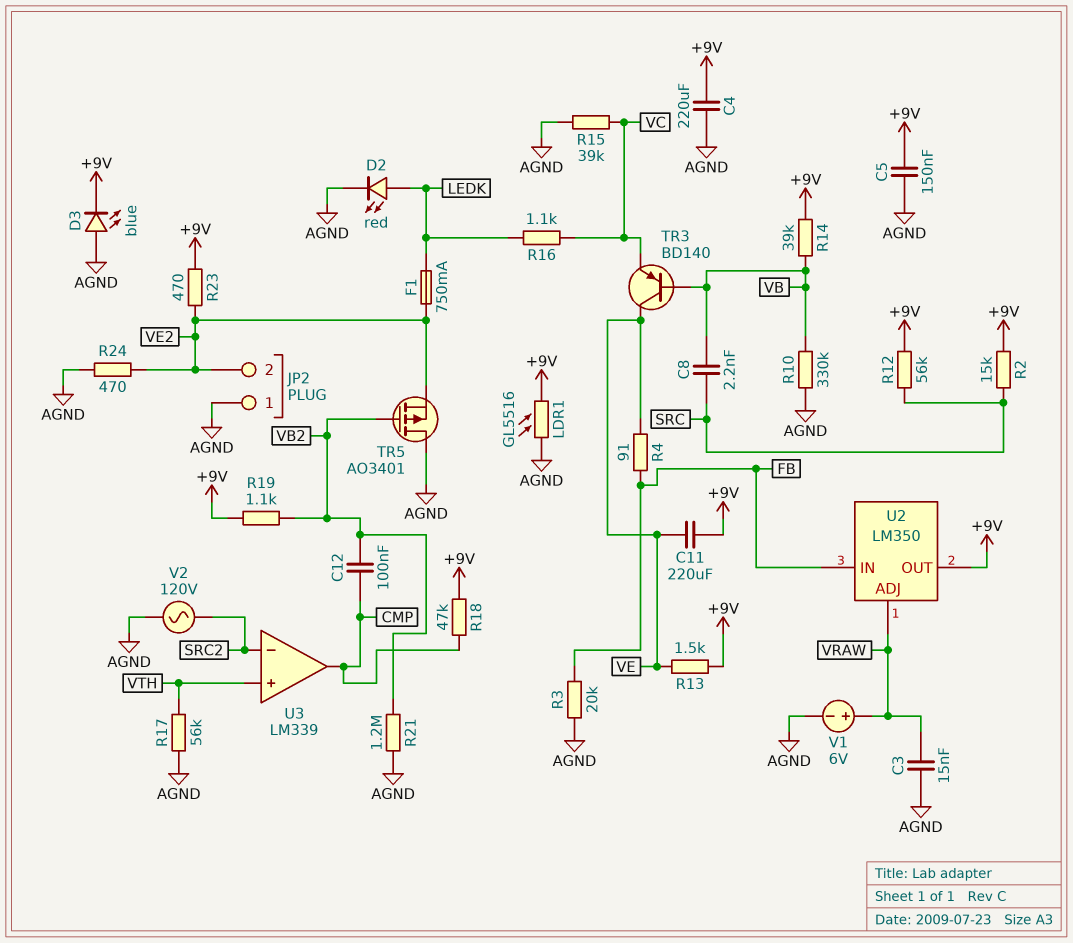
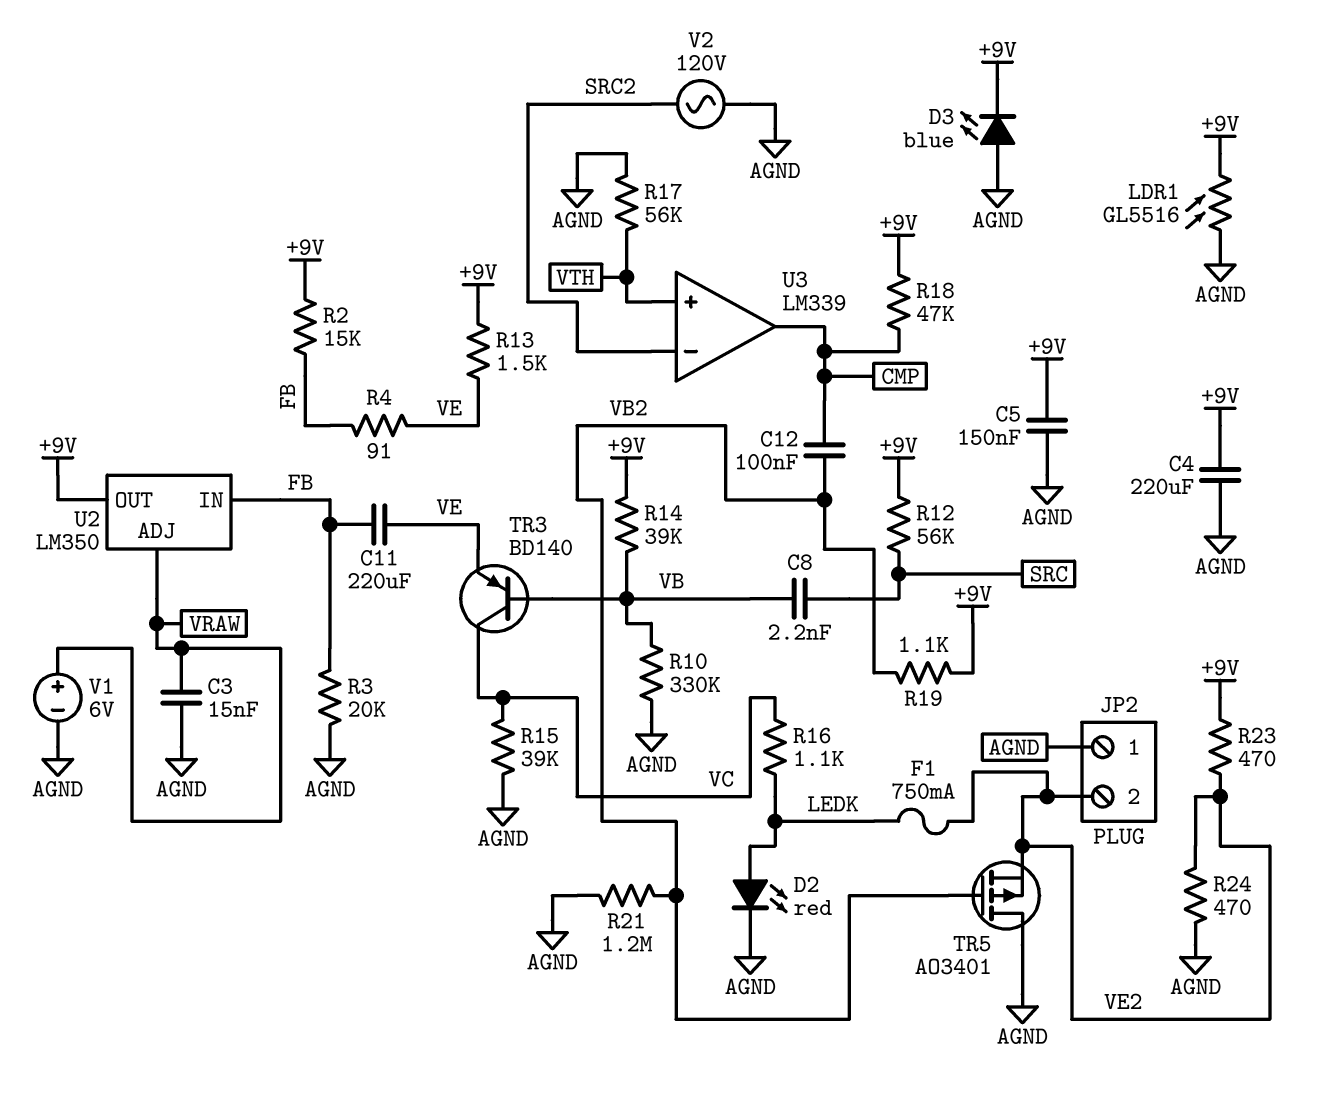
C11: 220uF (+9V, VE) -> 220uF (FB, VE)
R2: 15k (+9V, SRC) -> 15k (+9V, FB)
TR3: PNP BD140 (B VB, C VE, E VC) -> PNP BD140 (B VB, C VC, E VE)

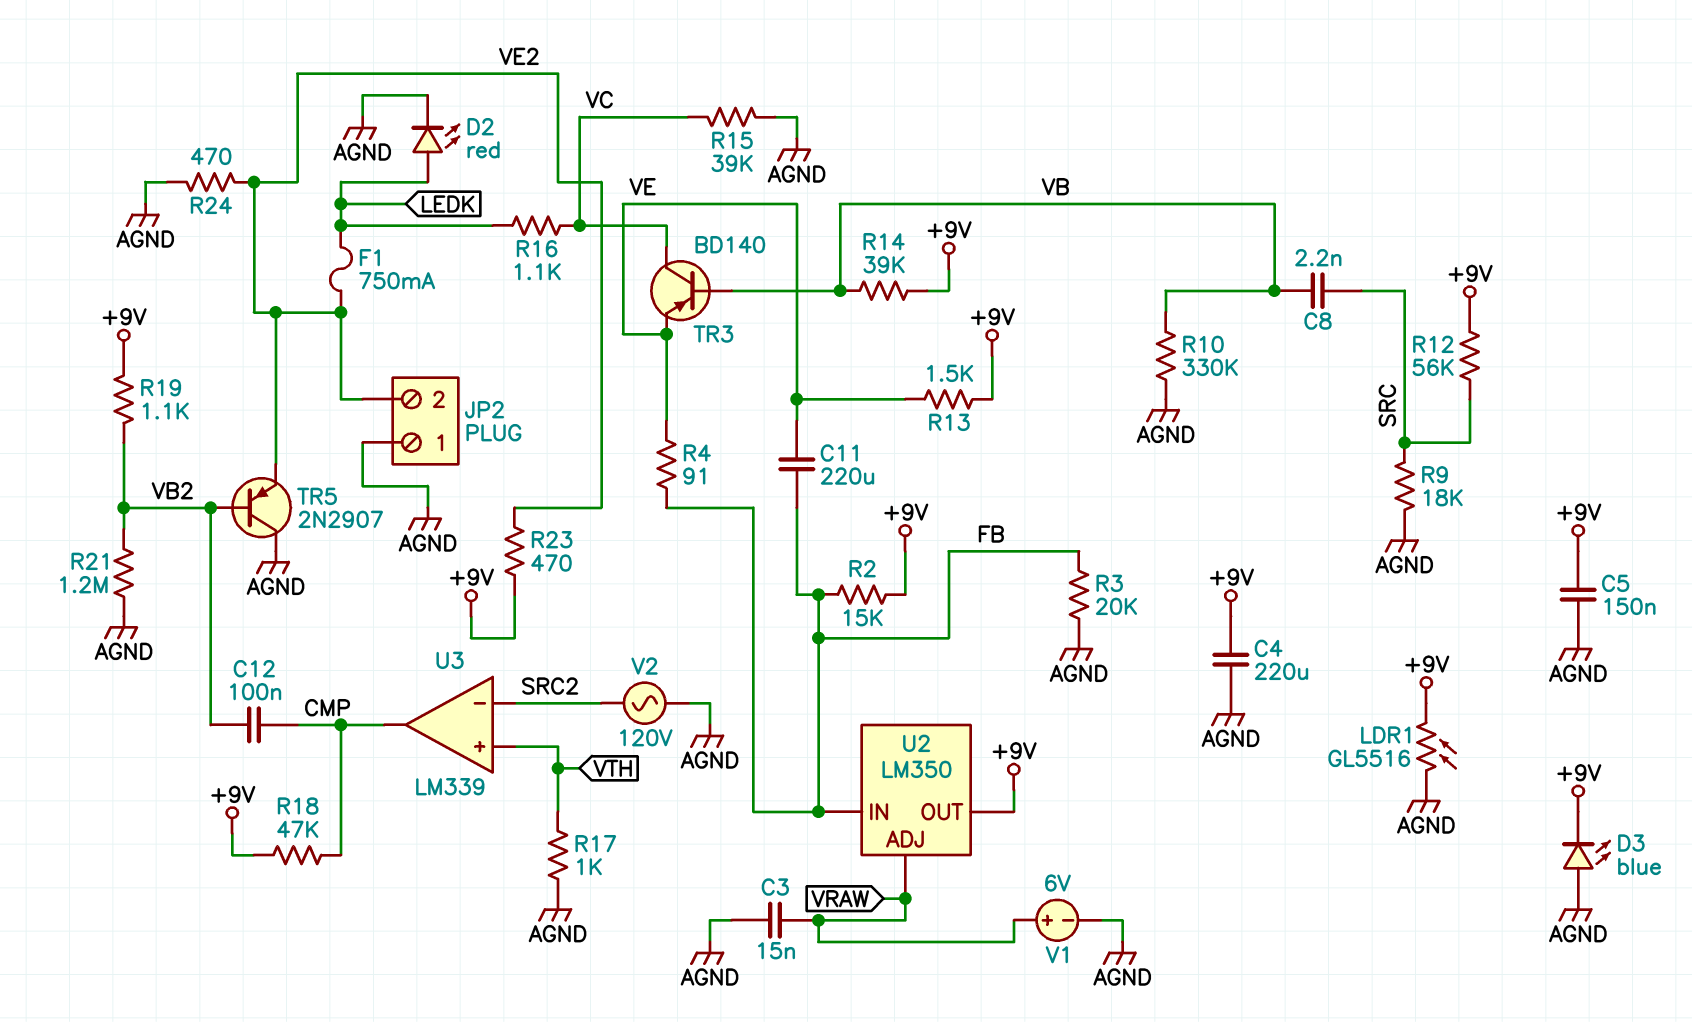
R9: none -> 18k (AGND, SRC)
R17: 56k (AGND, VTH) -> 1k (AGND, VTH)
TR5: PMOS AO3401 (G VB2, D AGND, S VE2) -> PNP 2N2907 (B VB2, C AGND, E VE2)

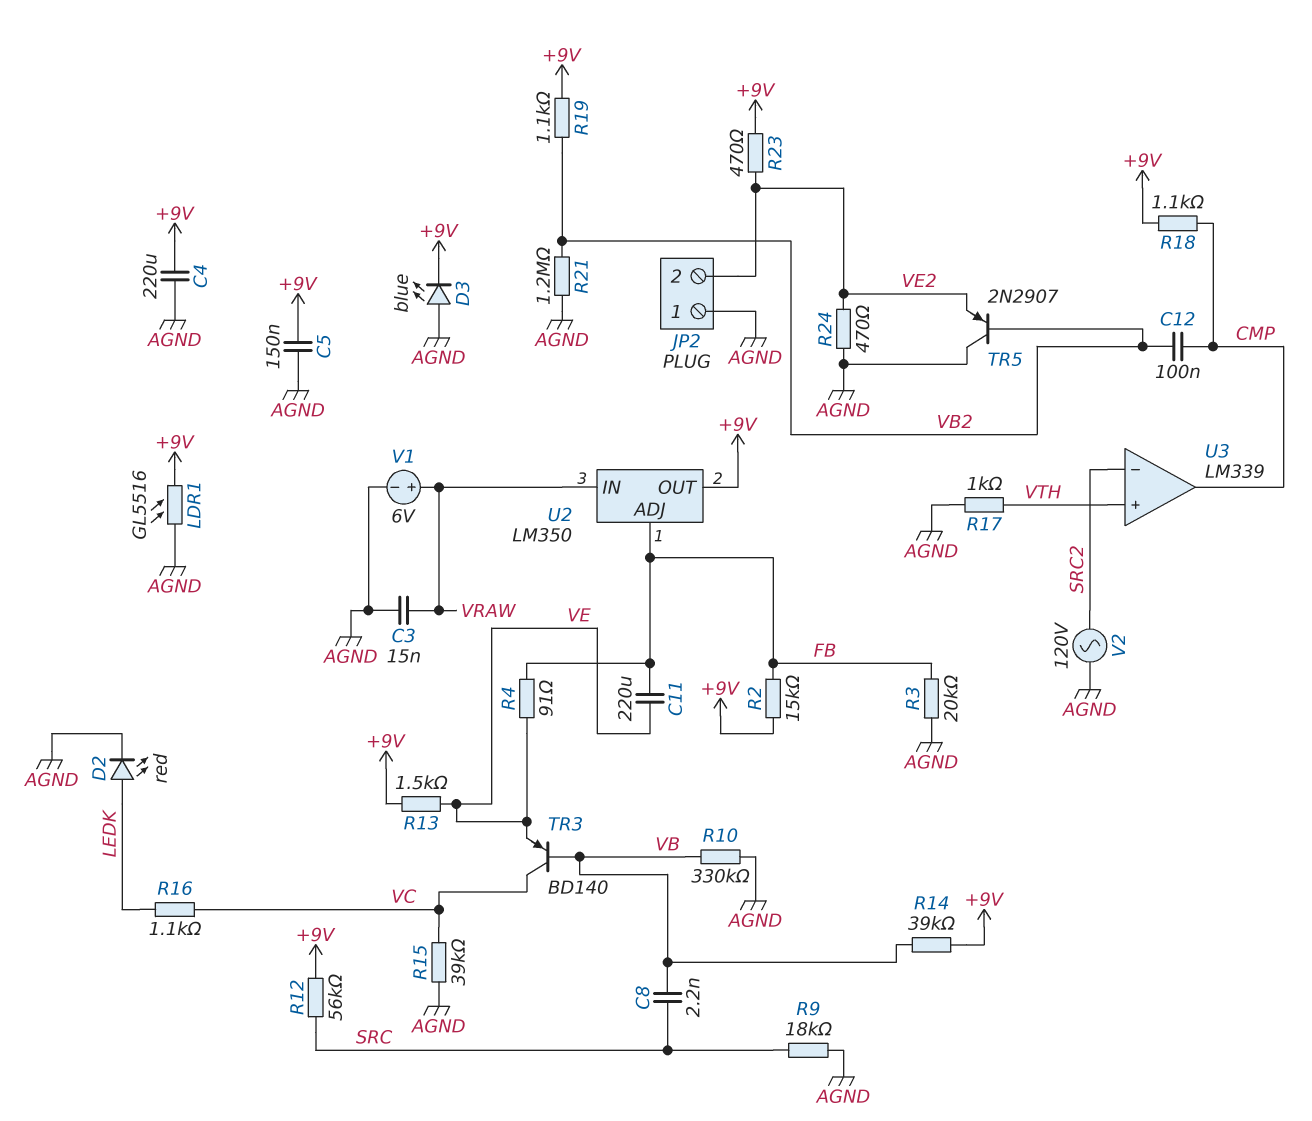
F1: 750mA (LEDK, VE2) -> none
R18: 47k (+9V, CMP) -> 1.1k (+9V, CMP)
U2 pin ADJ: VRAW -> FB
U2 pin IN: FB -> VRAW

